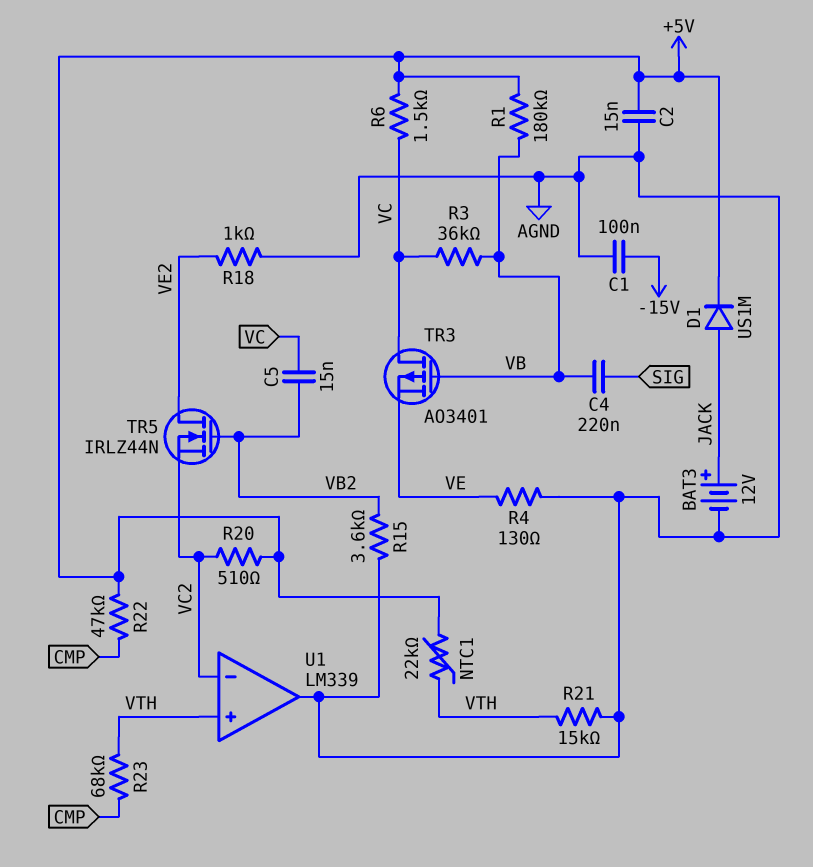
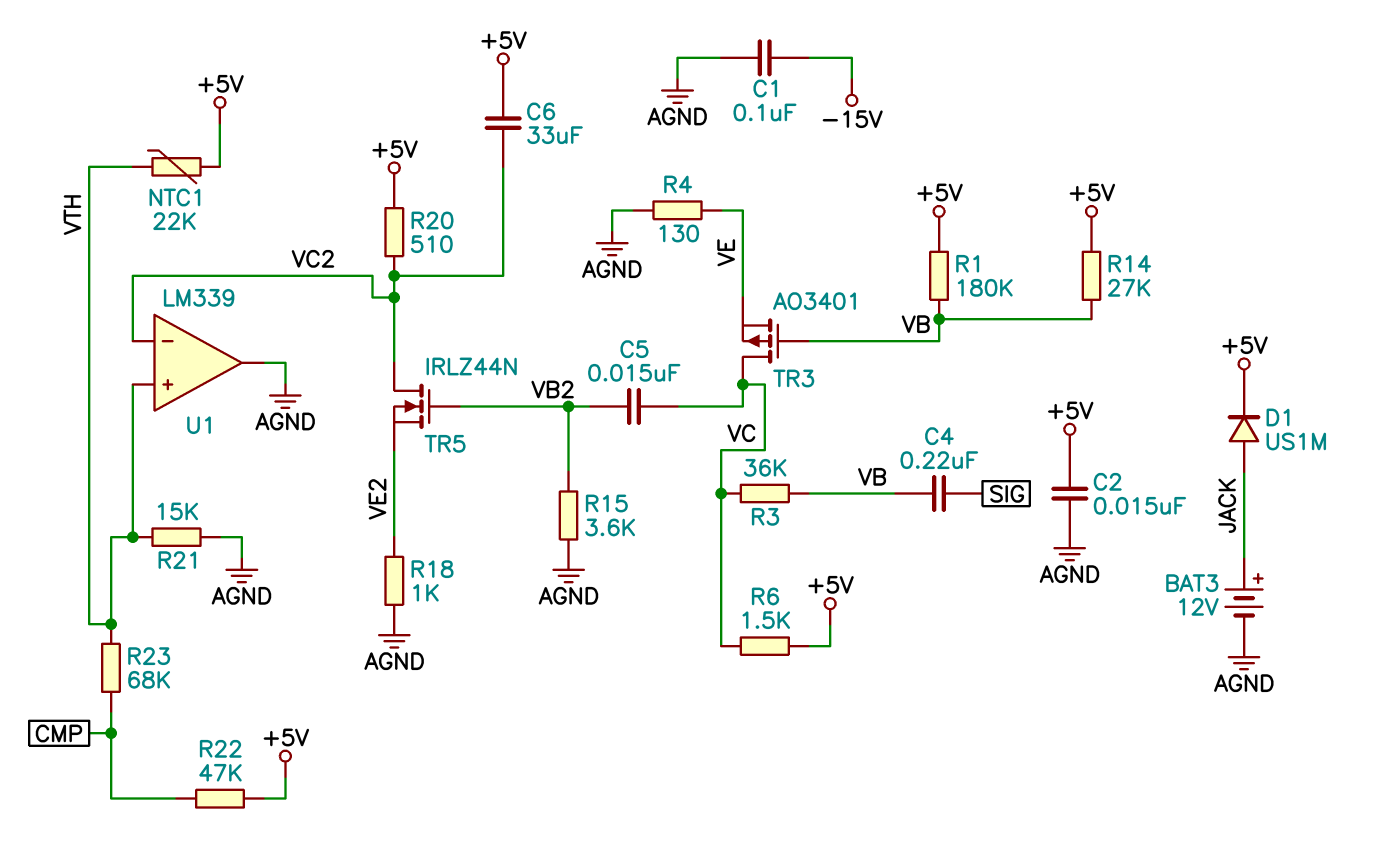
C6: none -> 33uF (+5V, VC2)
R14: none -> 27k (+5V, VB)
TR5: NMOS IRLZ44N (G VB2, D VE2, S VC2) -> NMOS IRLZ44N (G VB2, D VC2, S VE2)

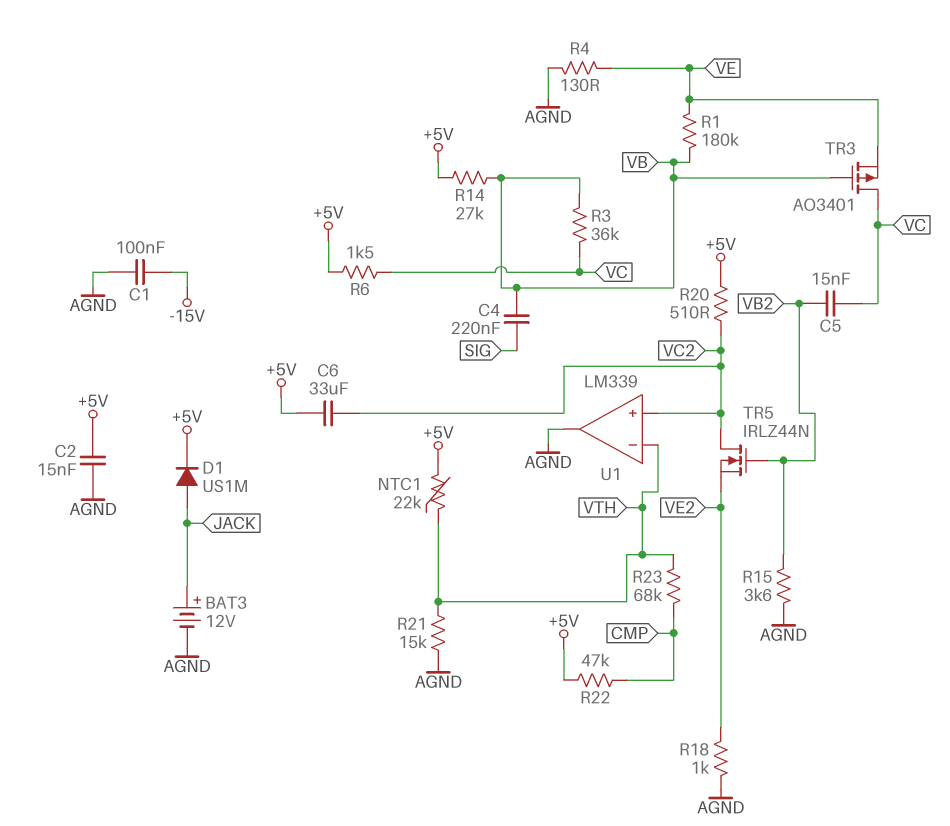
R1: 180k (+5V, VB) -> 180k (VB, VE)
U1 pin in+: VTH -> VC2
U1 pin in-: VC2 -> VTH

